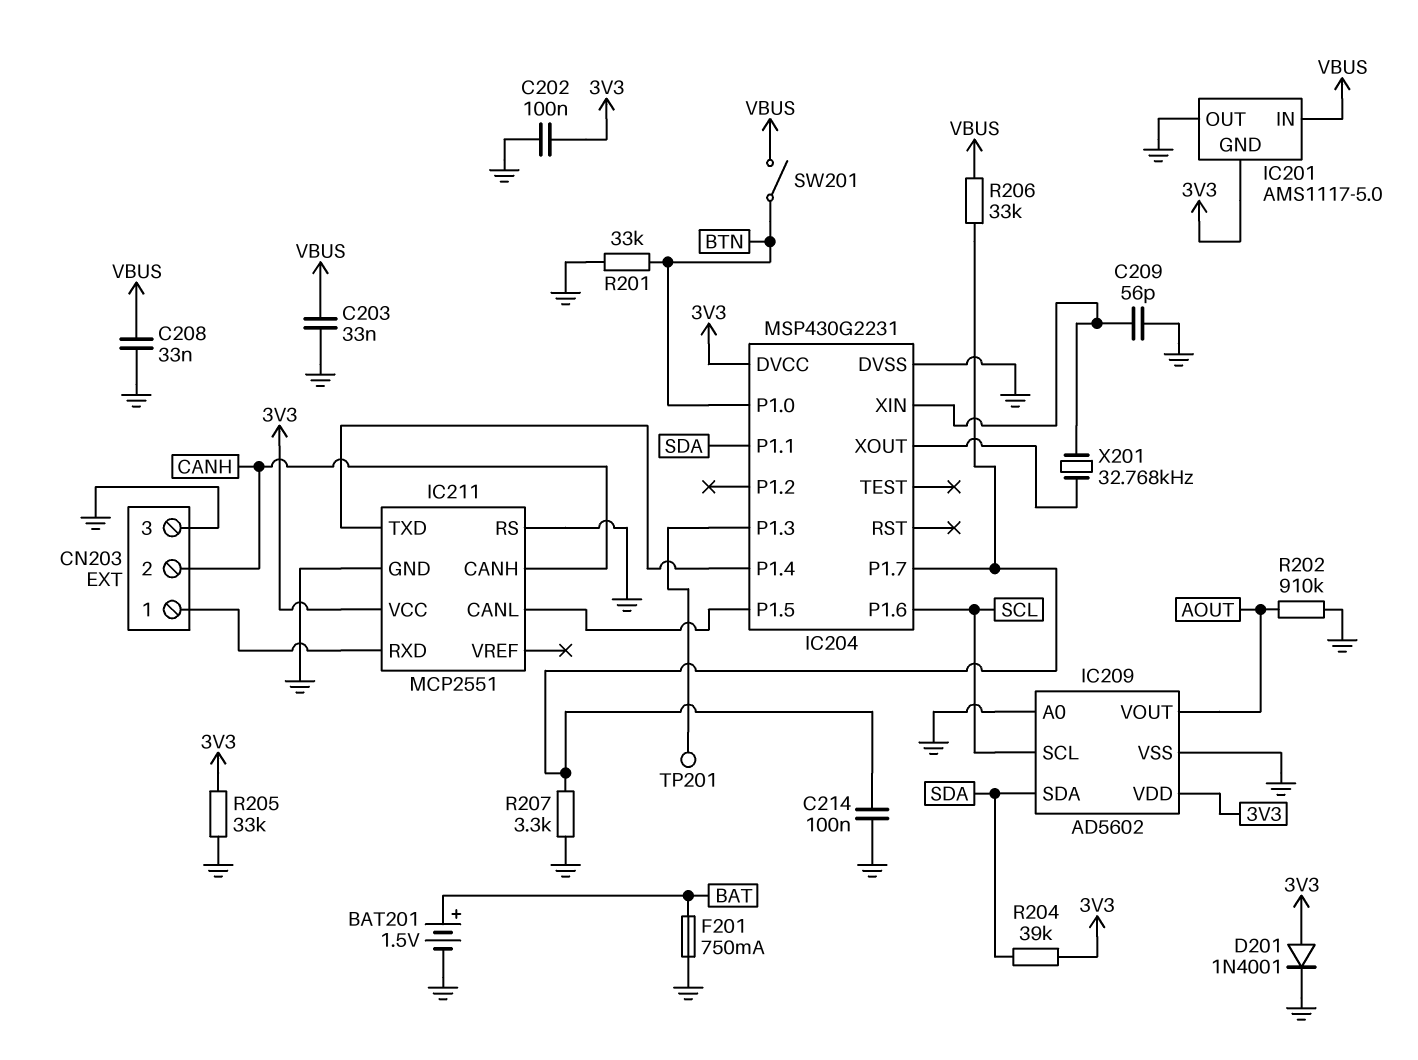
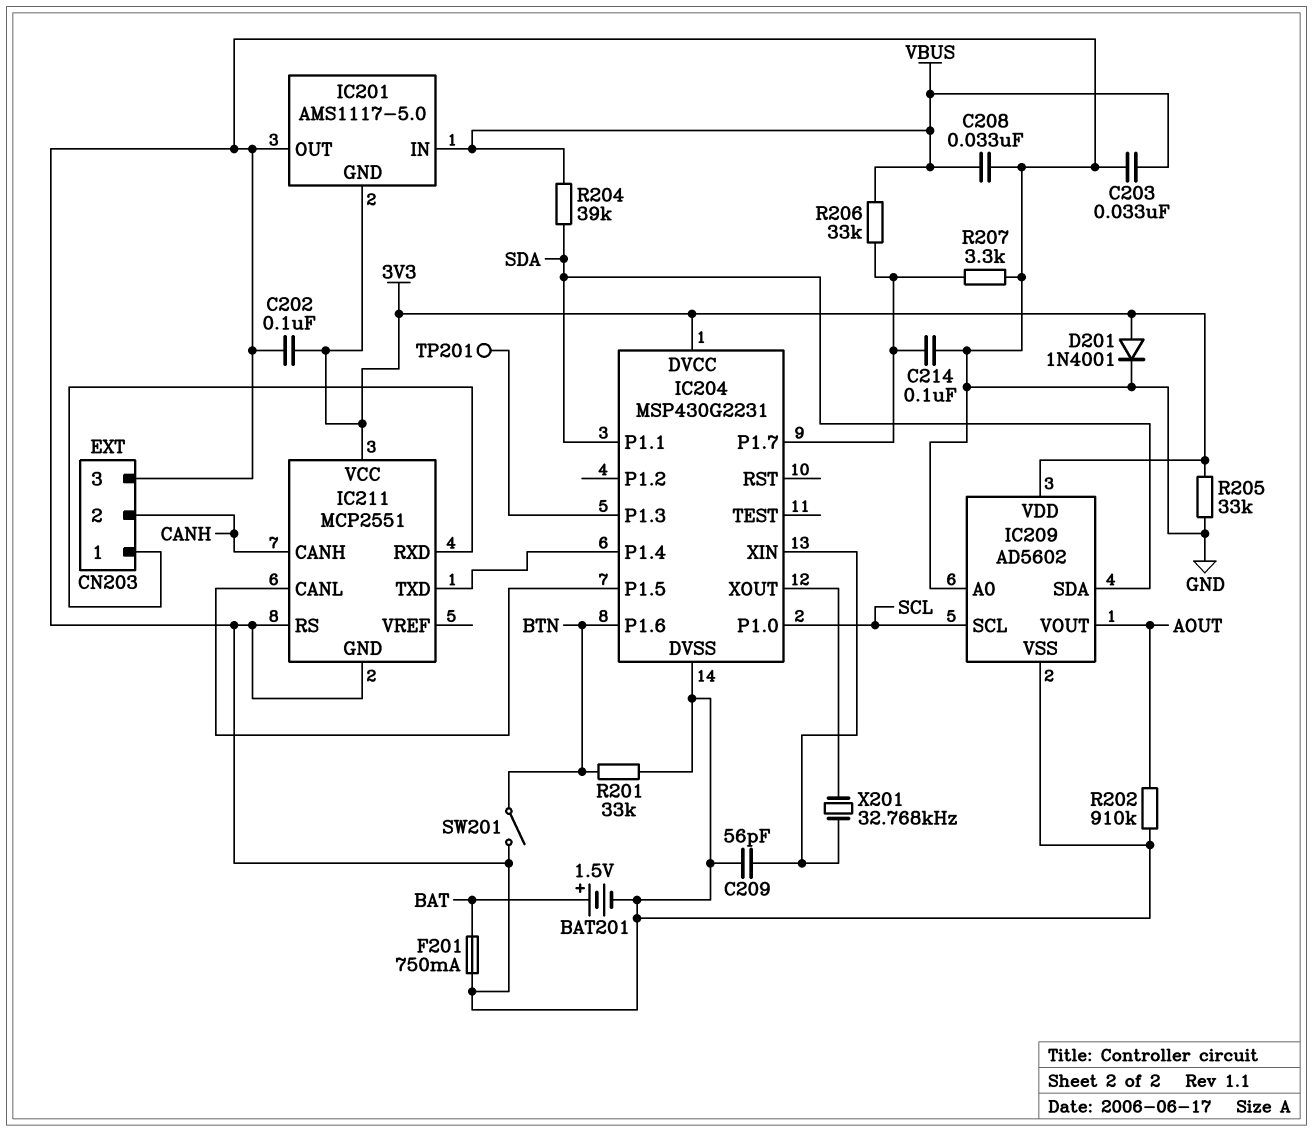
IC204 pin P1.0: BTN -> SCL
IC204 pin P1.6: SCL -> BTN
R204: 39k (3V3, SDA) -> 39k (SDA, VBUS)
SW201: switch (BTN, VBUS) -> switch (BTN, GND)

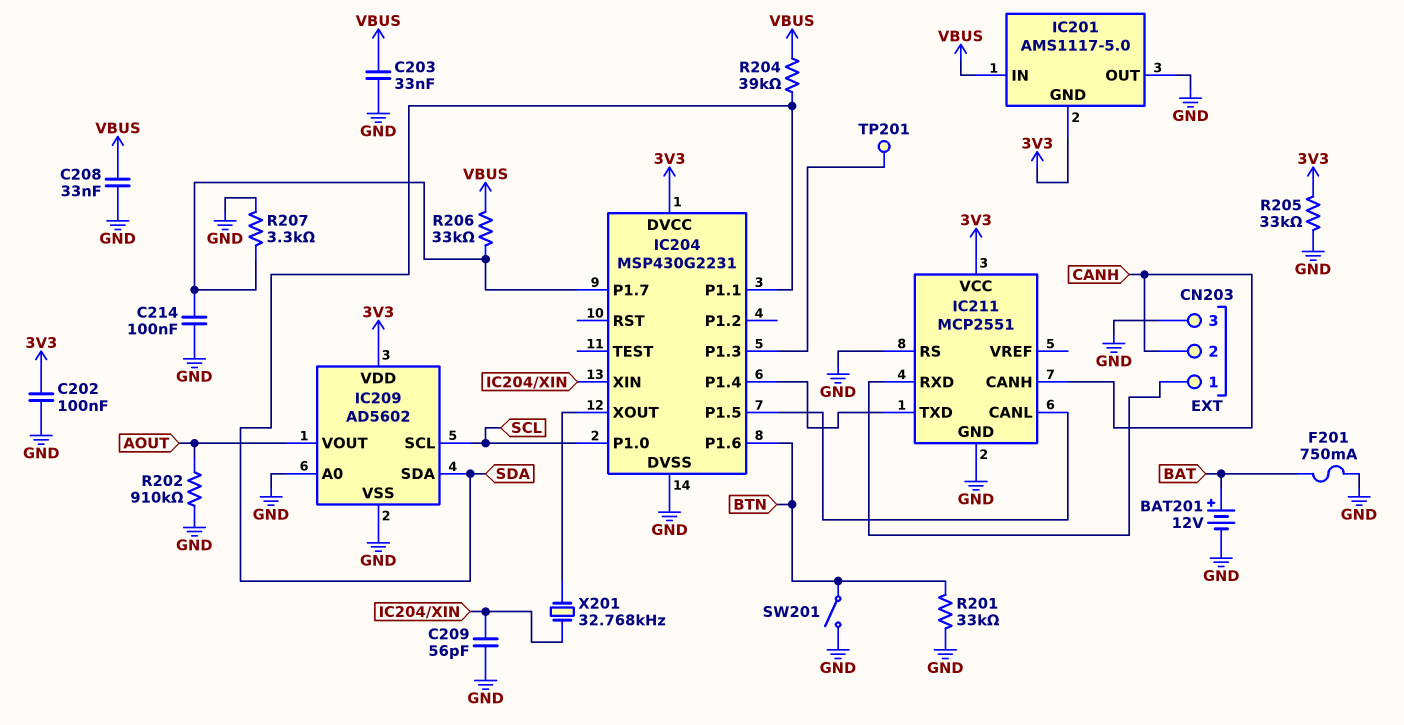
BAT201: 1.5V (plus BAT, minus GND) -> 12V (plus BAT, minus GND)
D201: diode 1N4001 (A 3V3, K GND) -> none

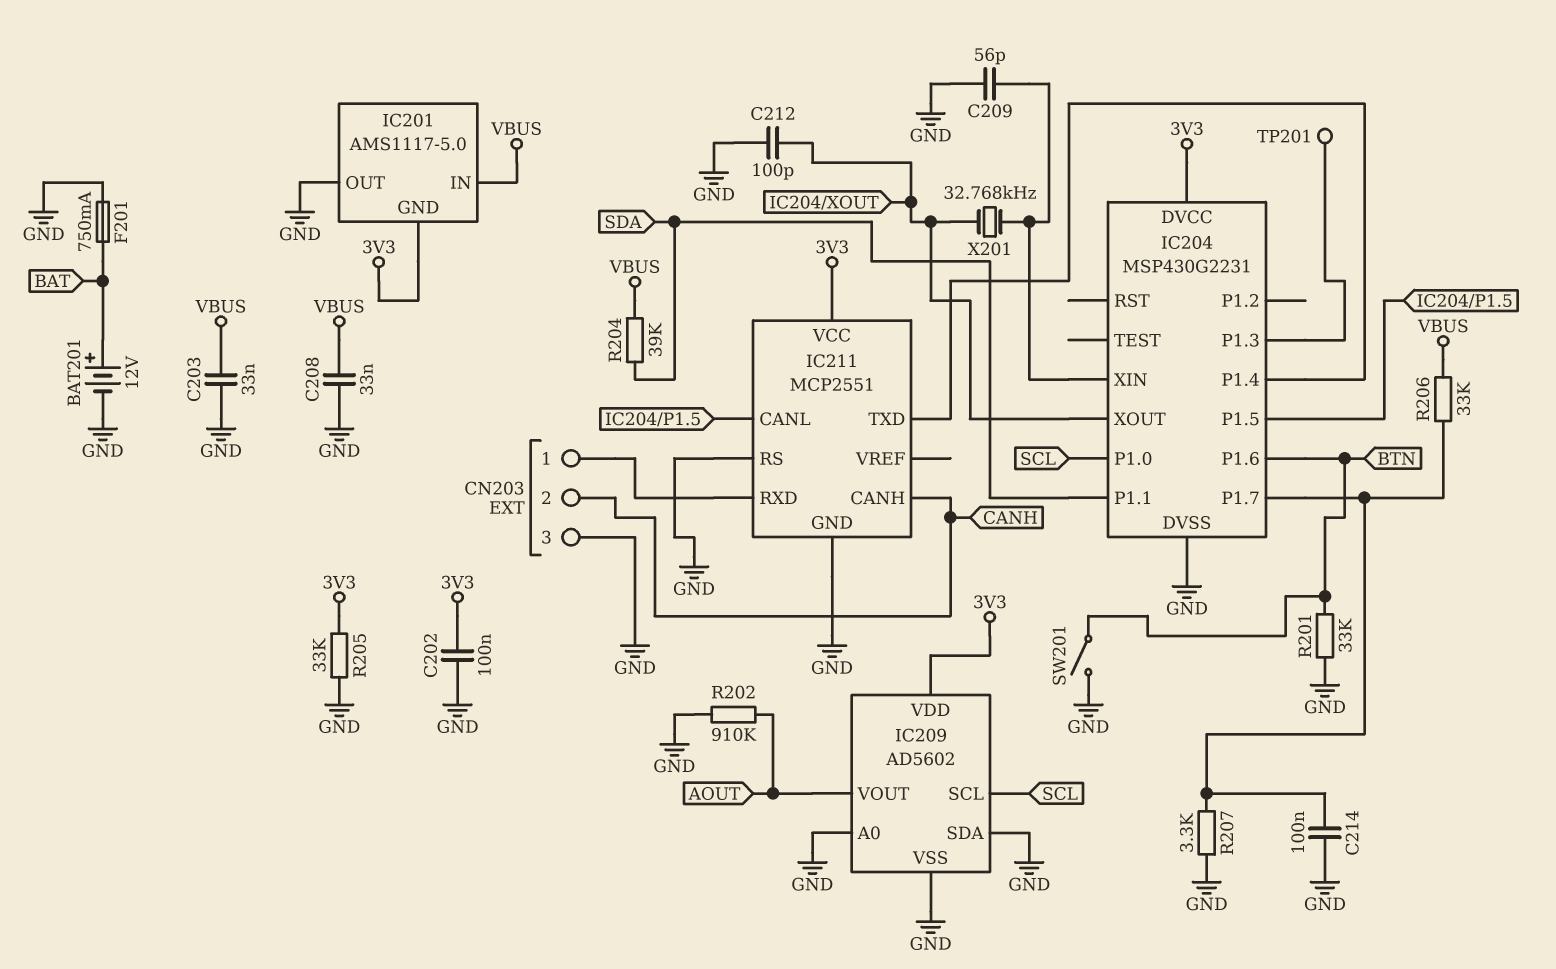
C212: none -> 100pF (GND, IC204/XOUT)
IC209 pin SDA: SDA -> GND

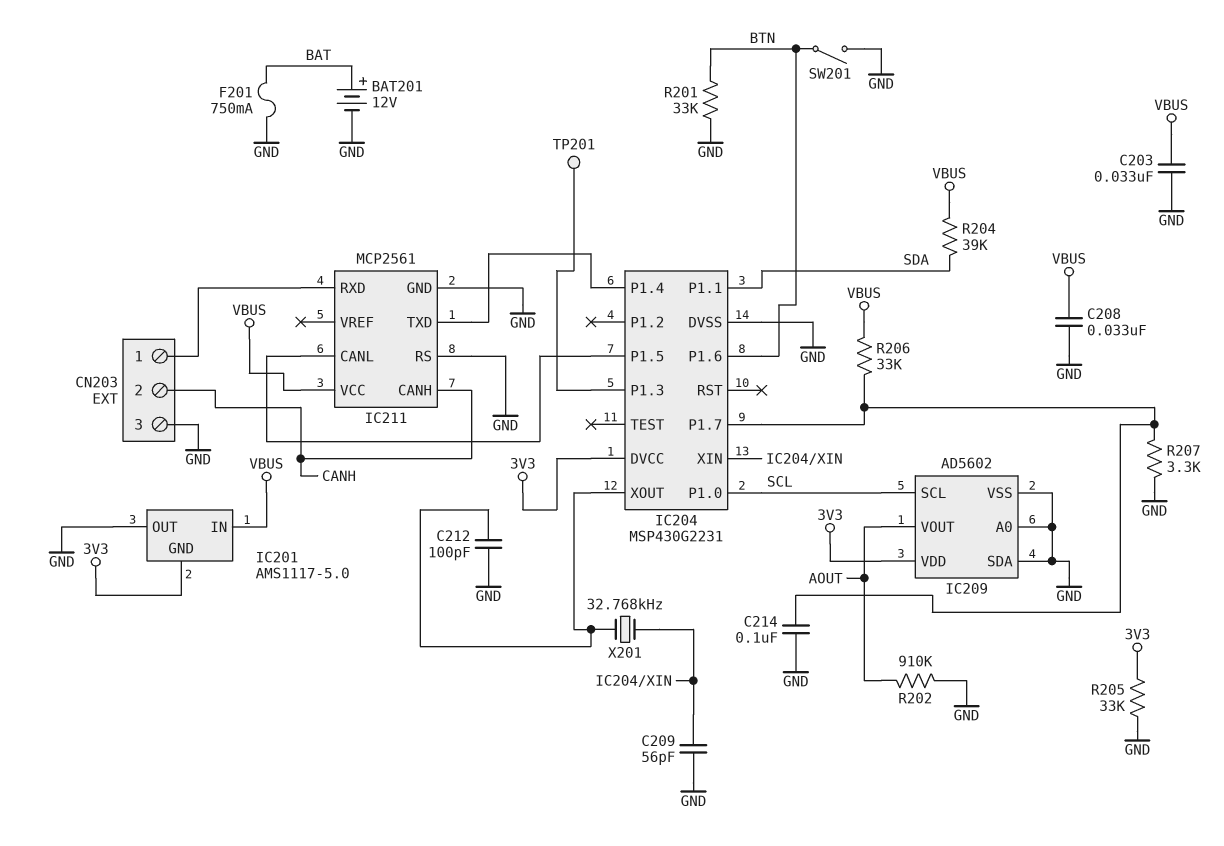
C202: 100nF (3V3, GND) -> none
IC211: MCP2551 -> MCP2561
IC211 pin VCC: 3V3 -> VBUS

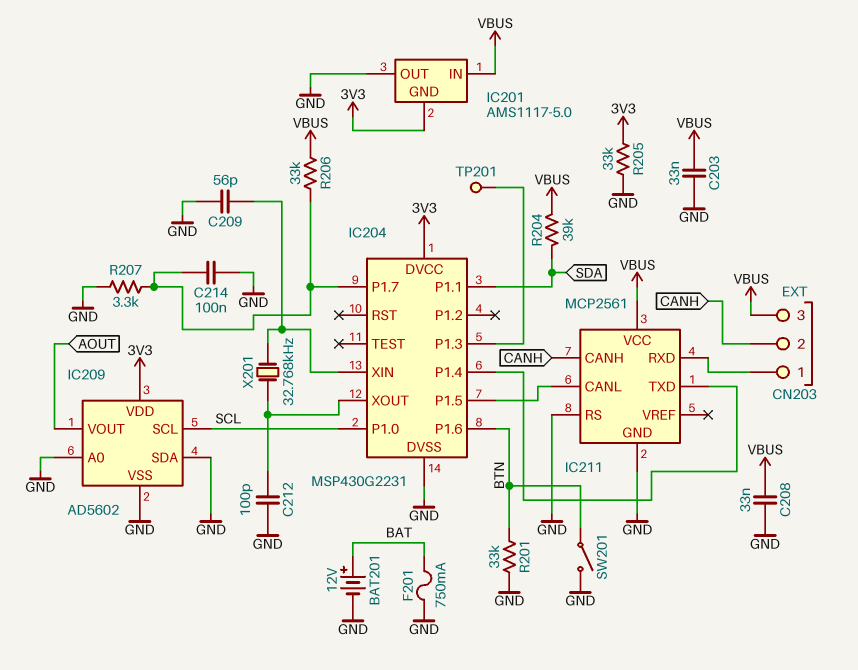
CN203 pin 3: GND -> VBUS
R202: 910k (AOUT, GND) -> none

